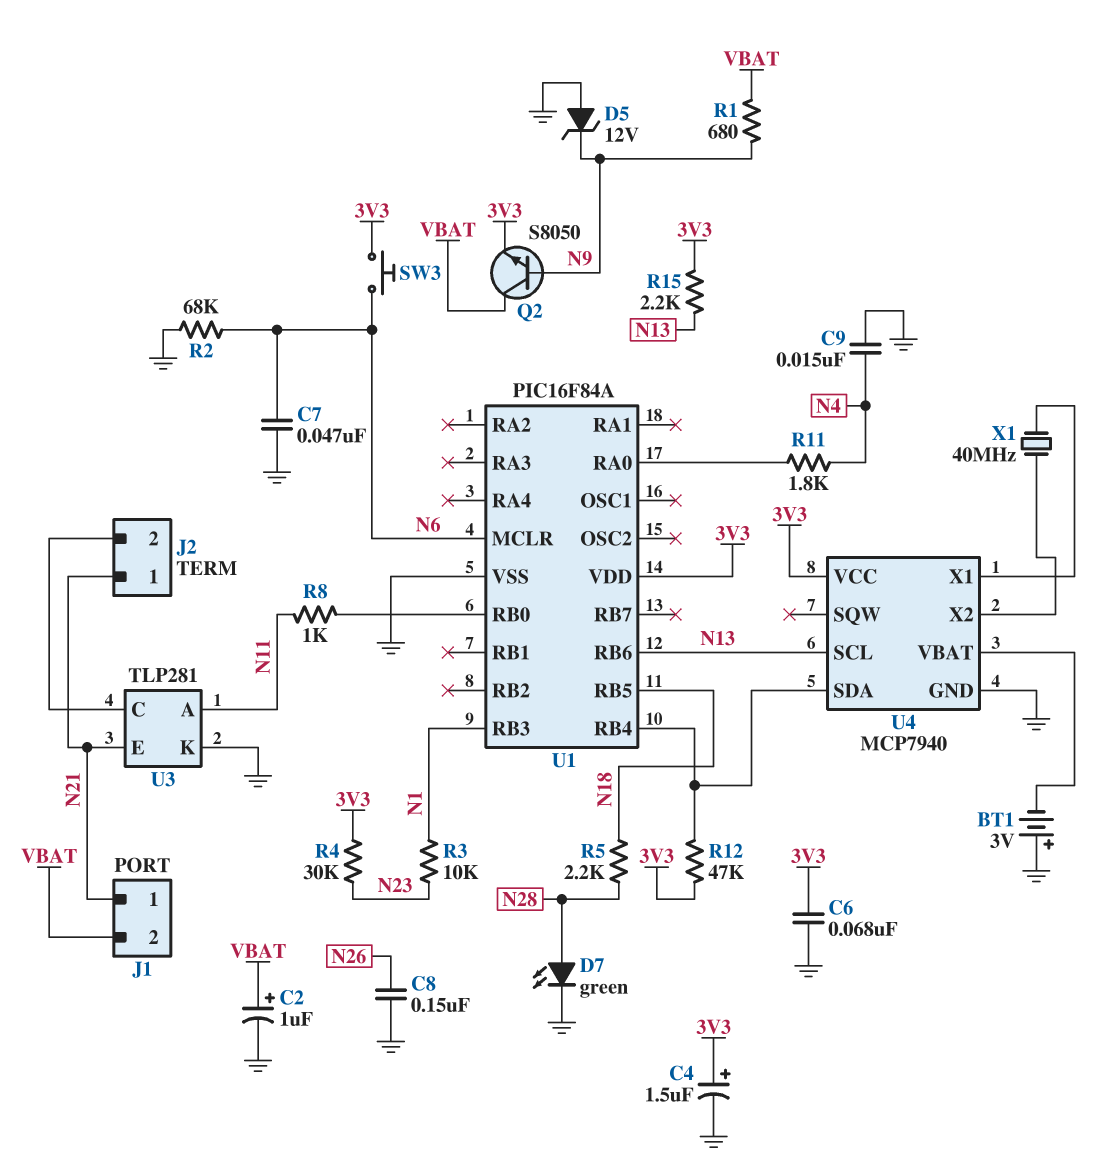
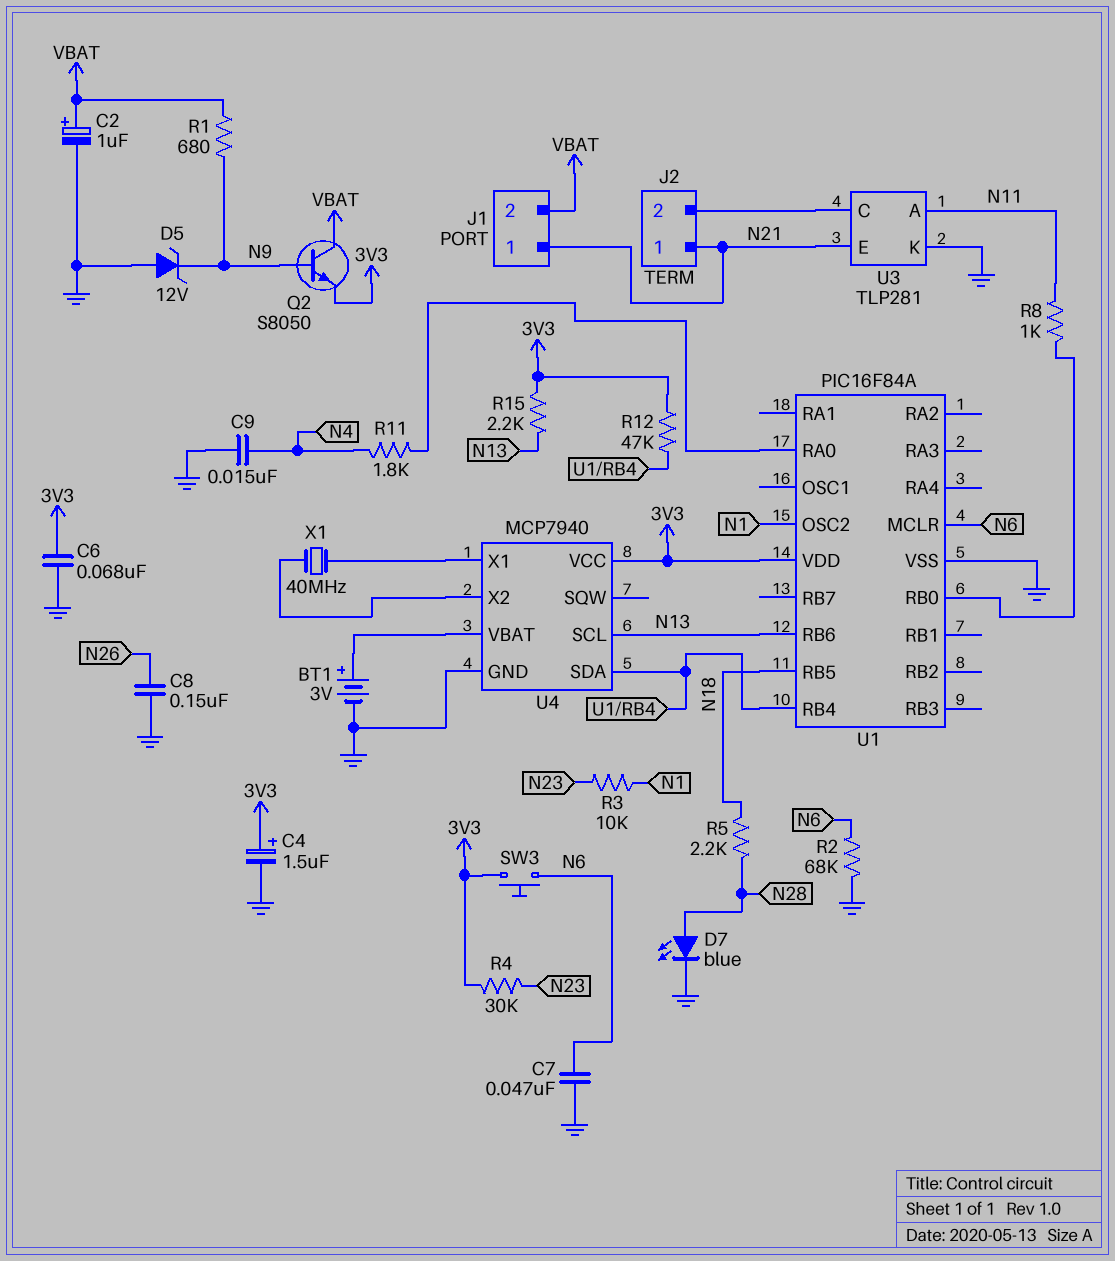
BT1: 3V (plus GND, minus U4/VBAT) -> 3V (plus U4/VBAT, minus GND)
D7: LED green (A N28, K GND) -> LED blue (A N28, K GND)
U1 pin OSC2: none -> N1
U1 pin RB3: N1 -> none

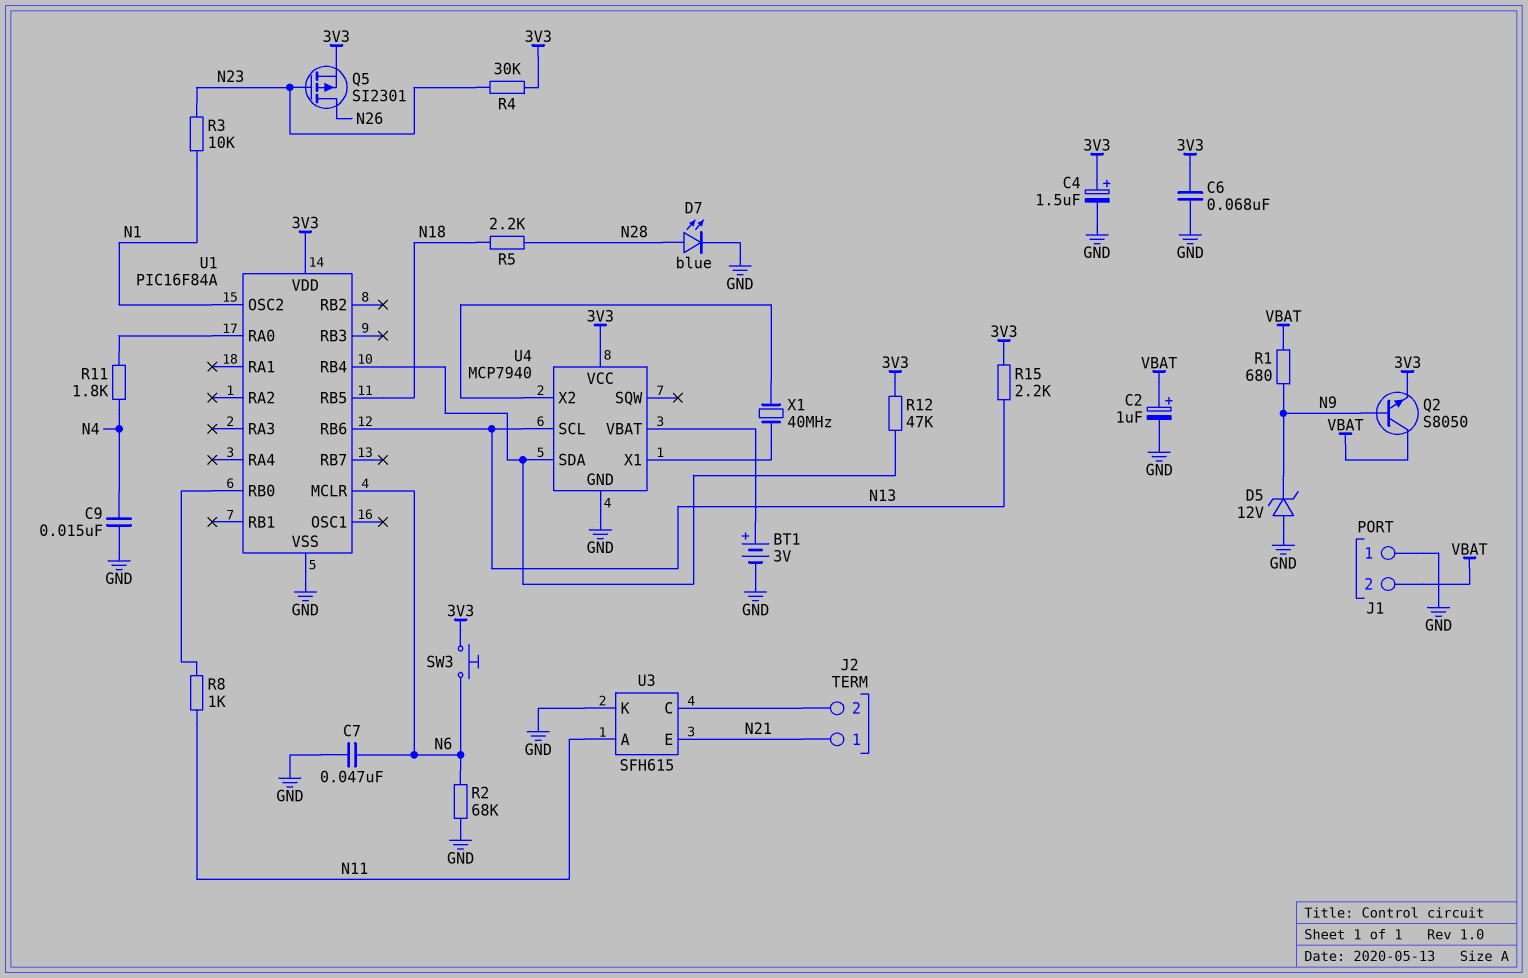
C8: 150nF (GND, N26) -> none
J1 pin 1: N21 -> GND
Q5: none -> PMOS SI2301 (G N23, D N26, S 3V3)
U3: TLP281 -> SFH615

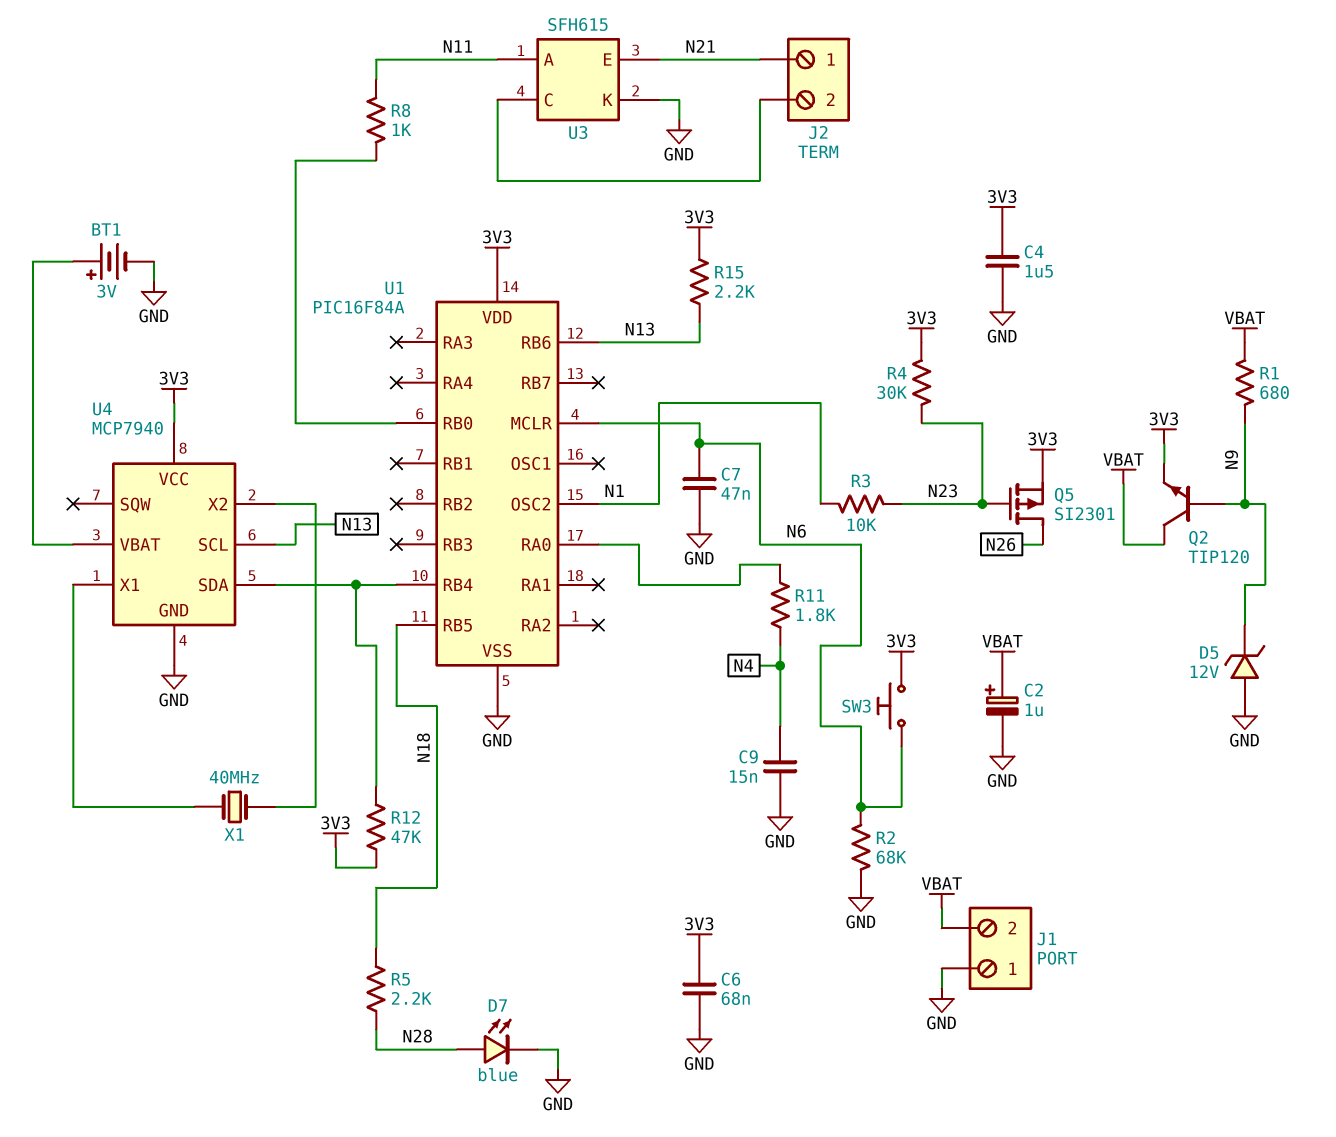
C4: 1.5uF (plus 3V3, minus GND) -> 1.5uF (3V3, GND)
Q2: NPN S8050 (B N9, C VBAT, E 3V3) -> NPN TIP120 (B N9, C VBAT, E 3V3)

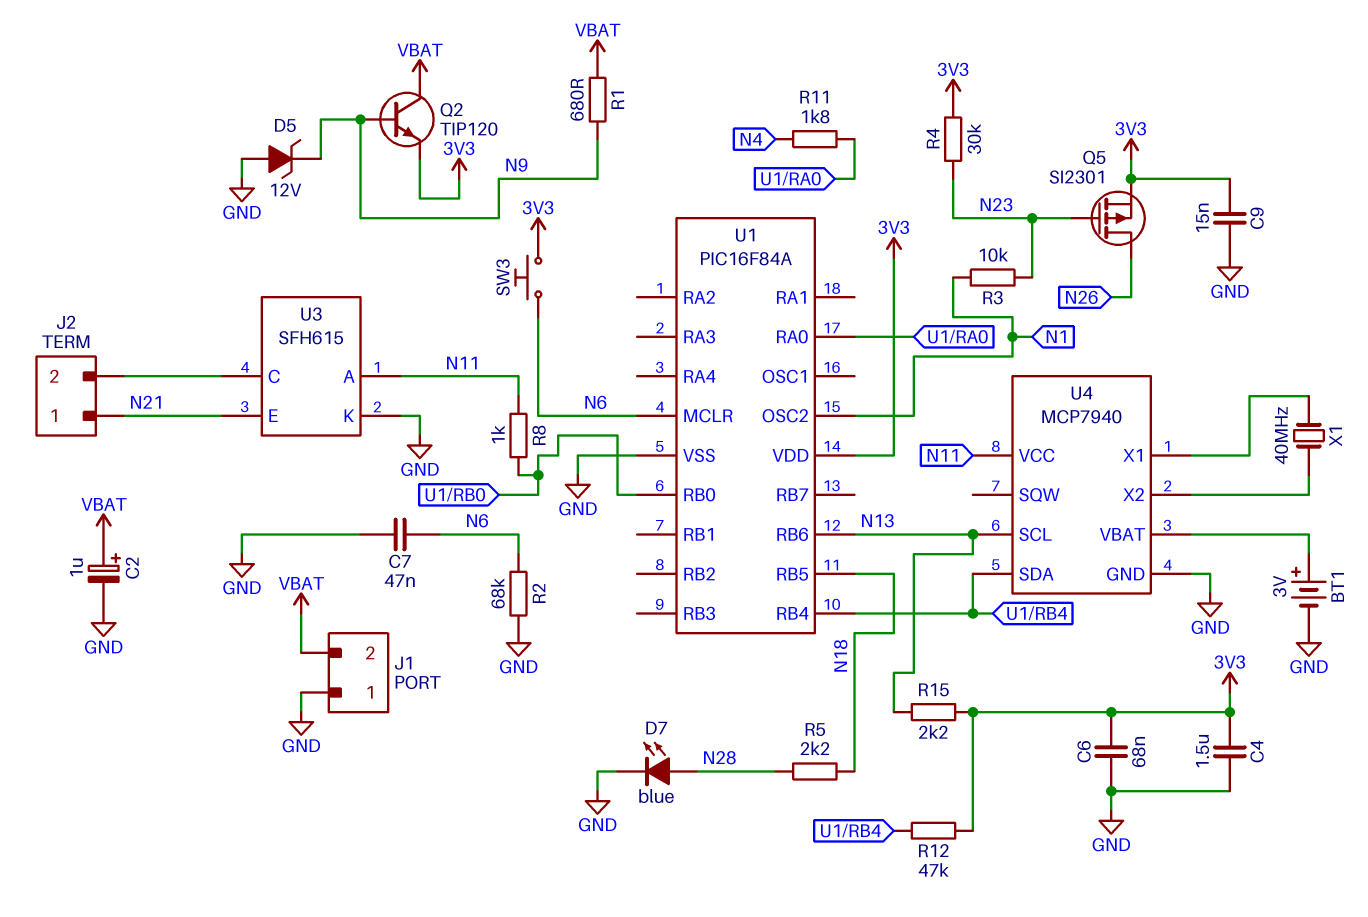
C9: 15nF (GND, N4) -> 15nF (3V3, GND)
U4 pin VCC: 3V3 -> N11

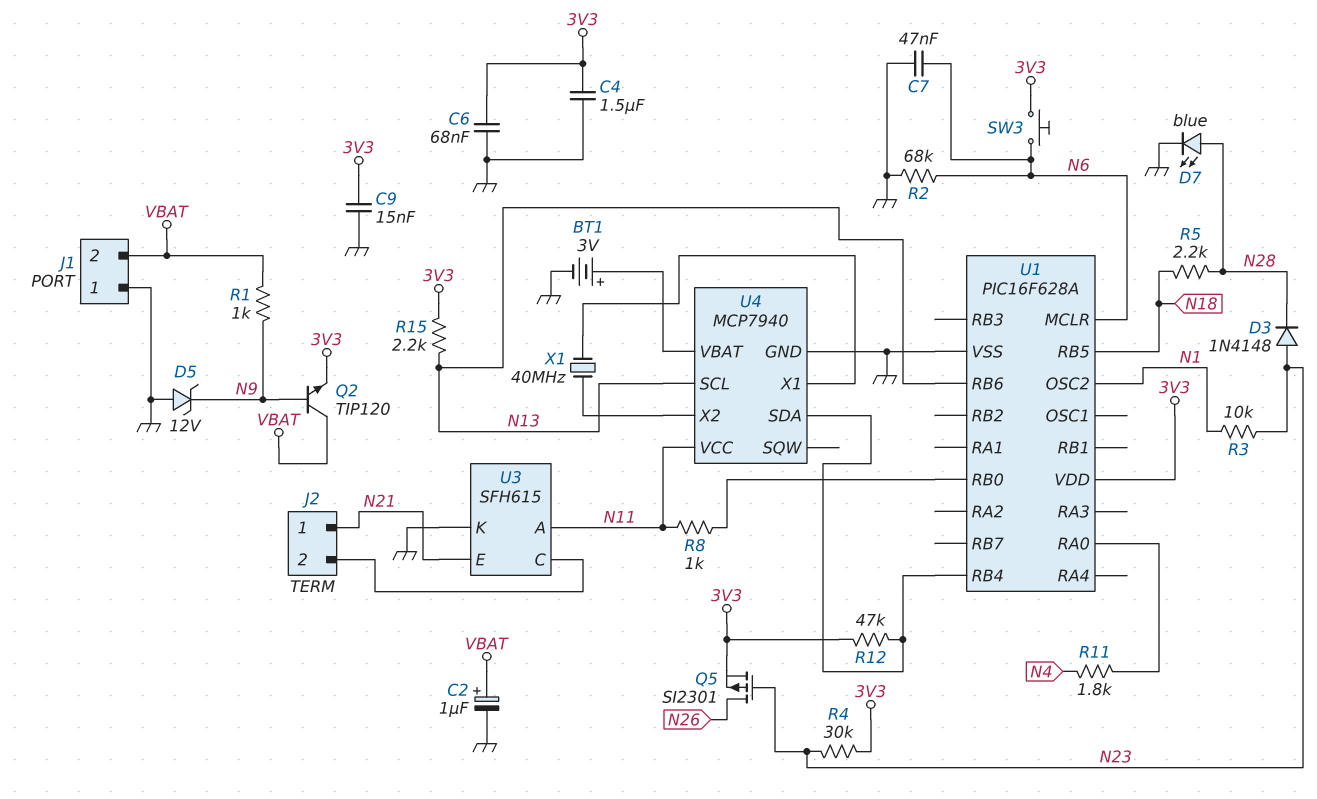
D3: none -> diode 1N4148 (A N23, K N28)
R1: 680 (N9, VBAT) -> 1k (N9, VBAT)
U1: PIC16F84A -> PIC16F628A

